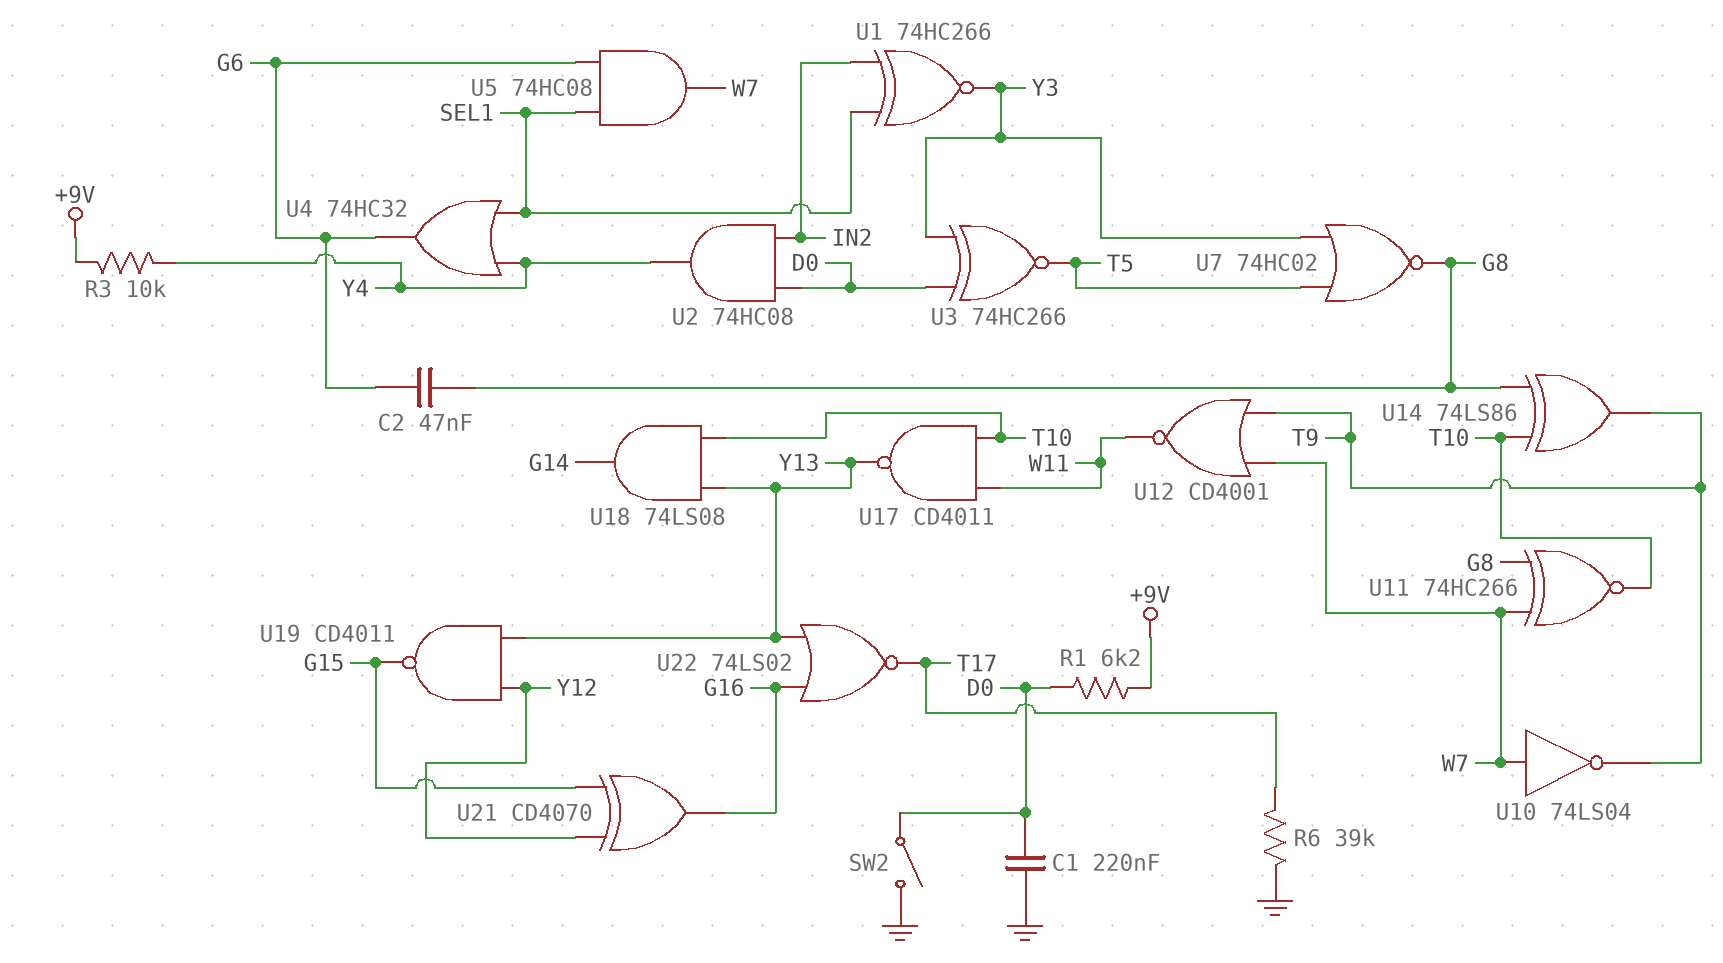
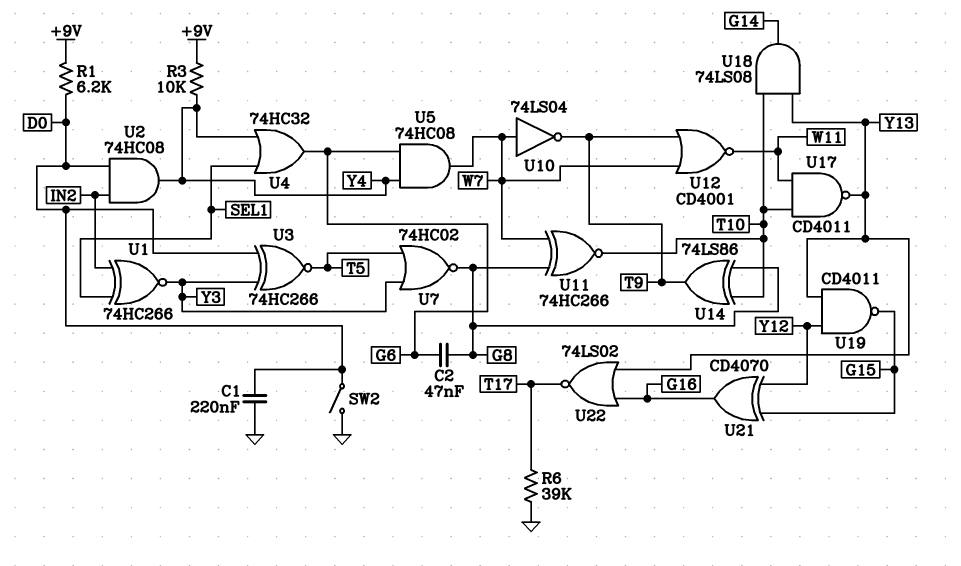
U5: AND 74HC08 (in G6, in SEL1, out W7) -> AND 74HC08 (in G6, in Y4, out W7)

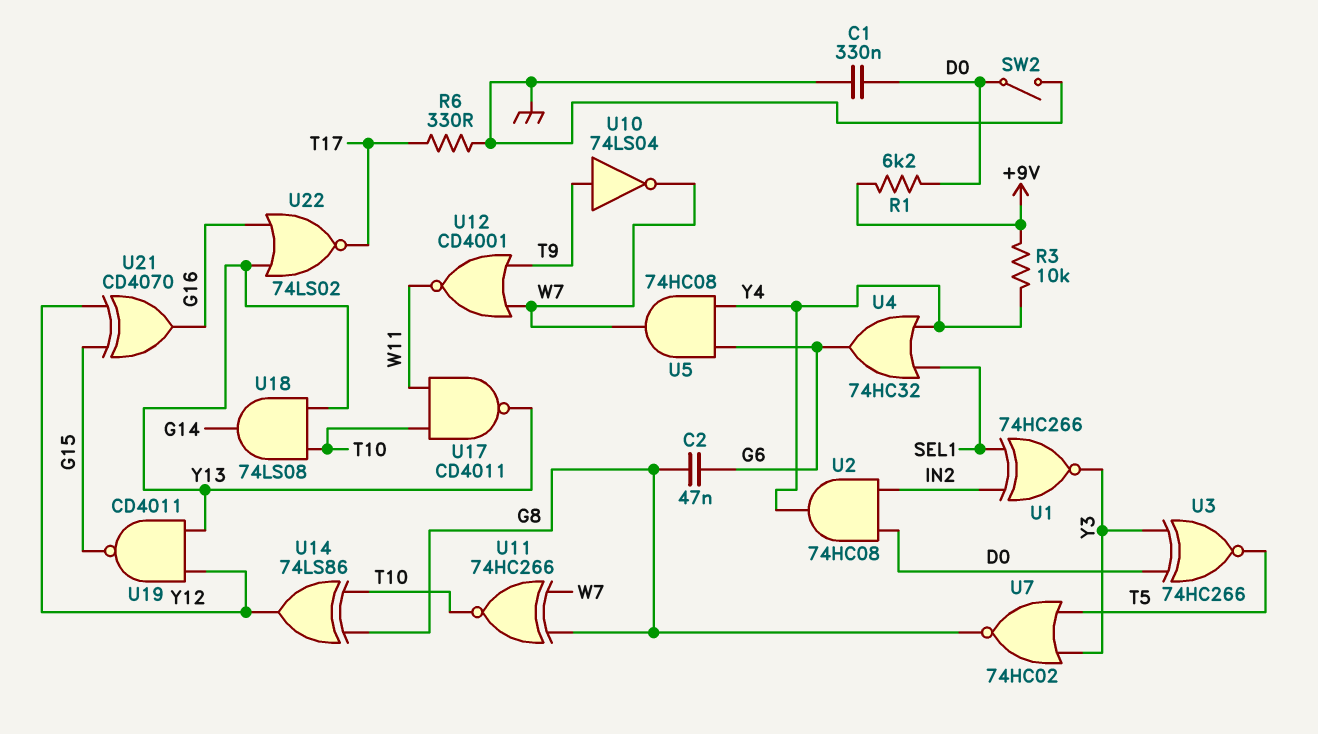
C1: 220nF (D0, GND) -> 330nF (D0, GND)
R6: 39k (GND, T17) -> 330 (GND, T17)
U10: NOT 74LS04 (in W7, out T9) -> NOT 74LS04 (in T9, out W7)
U14: XOR 74LS86 (in G8, in T10, out T9) -> XOR 74LS86 (in G8, in T10, out Y12)

